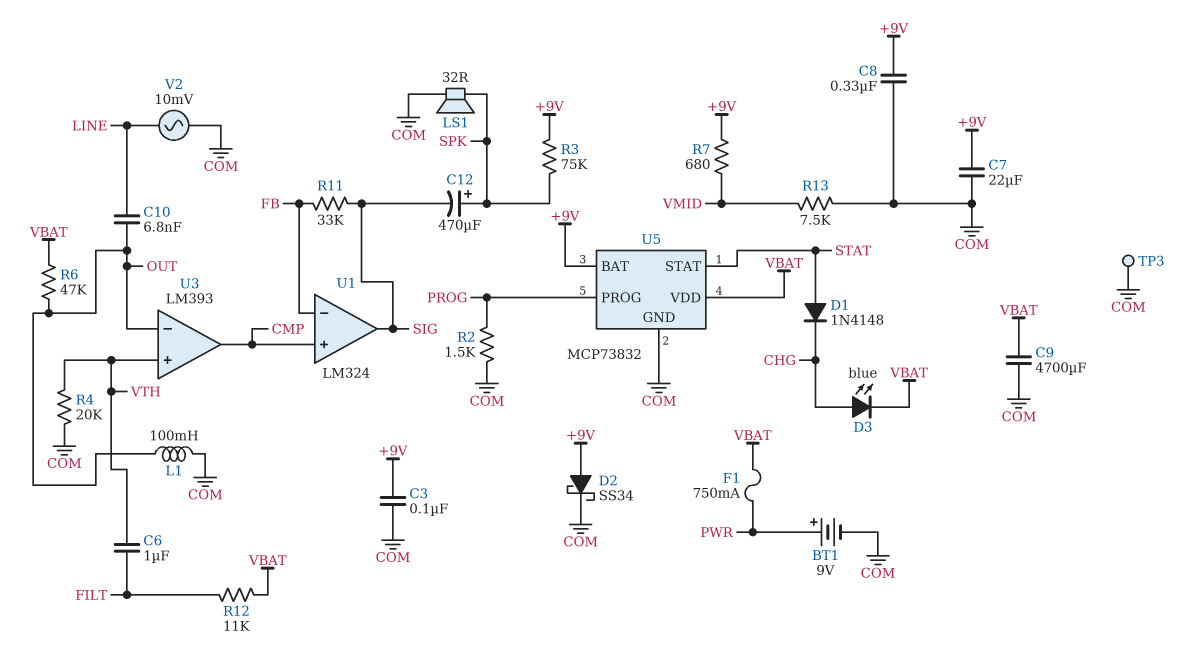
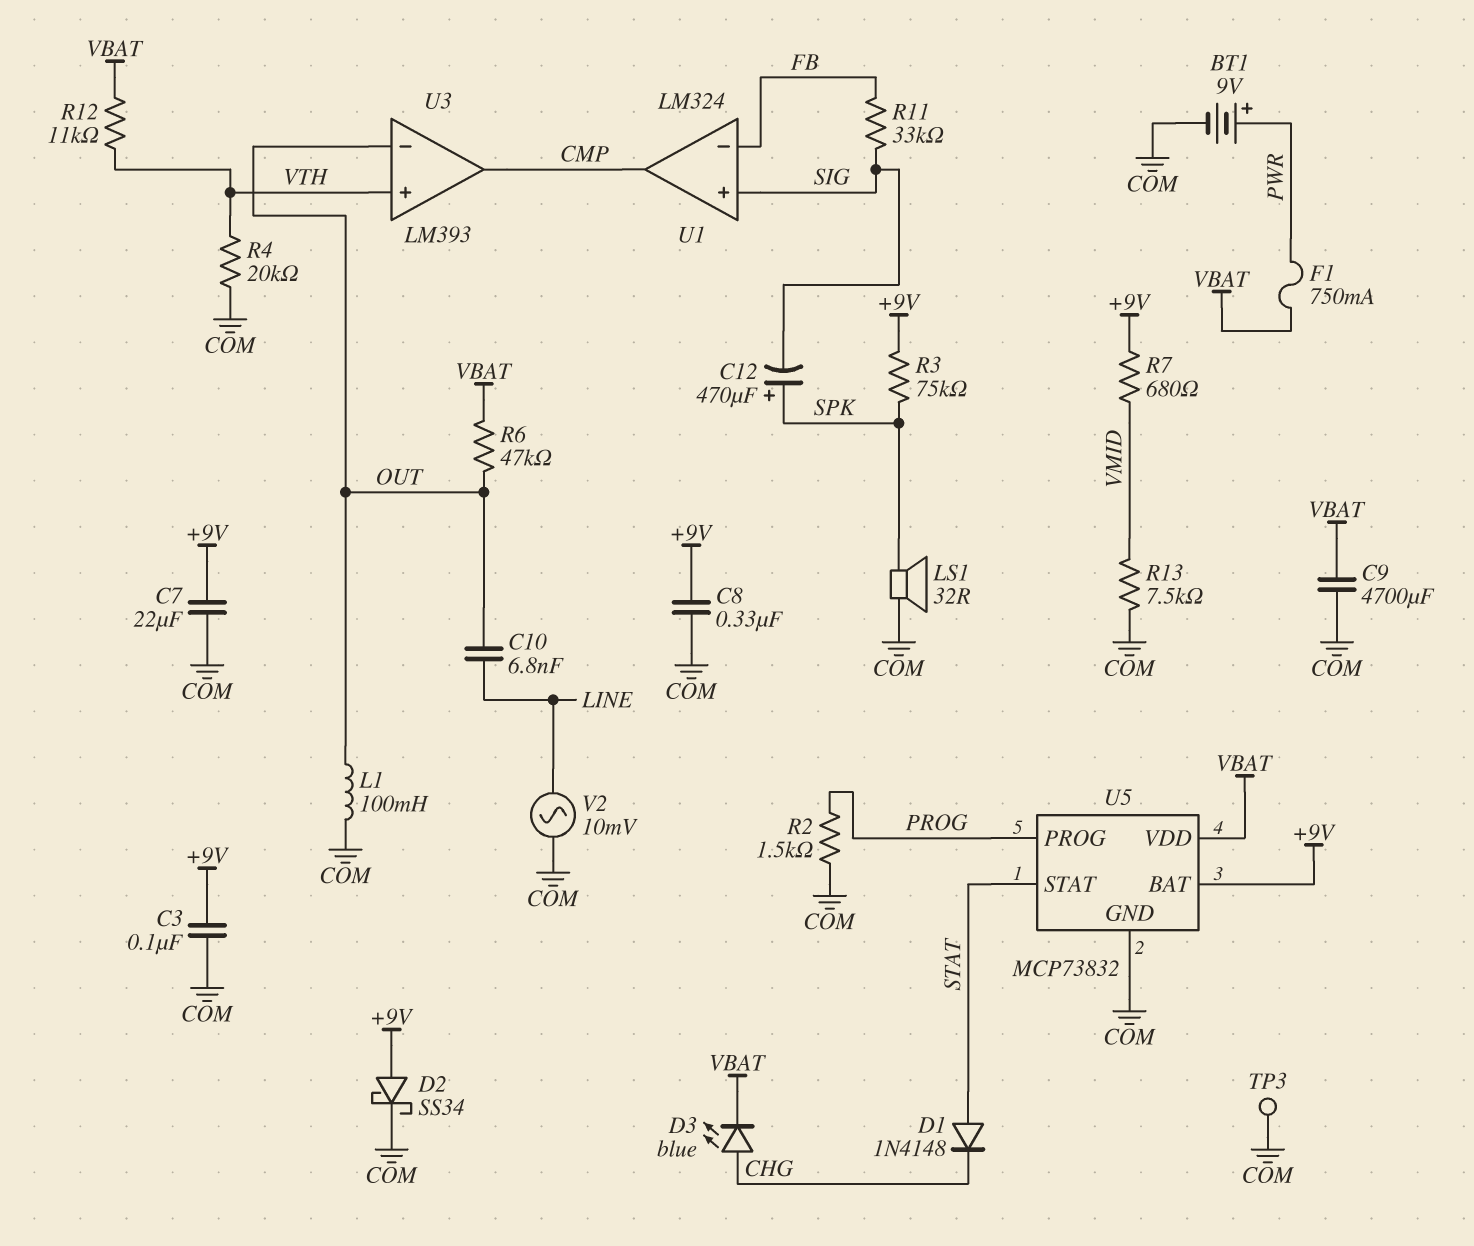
C6: 1uF (FILT, VTH) -> none
R12: 11k (FILT, VBAT) -> 11k (VBAT, VTH)
U1 pin in+: CMP -> SIG
U1 pin out: SIG -> CMP

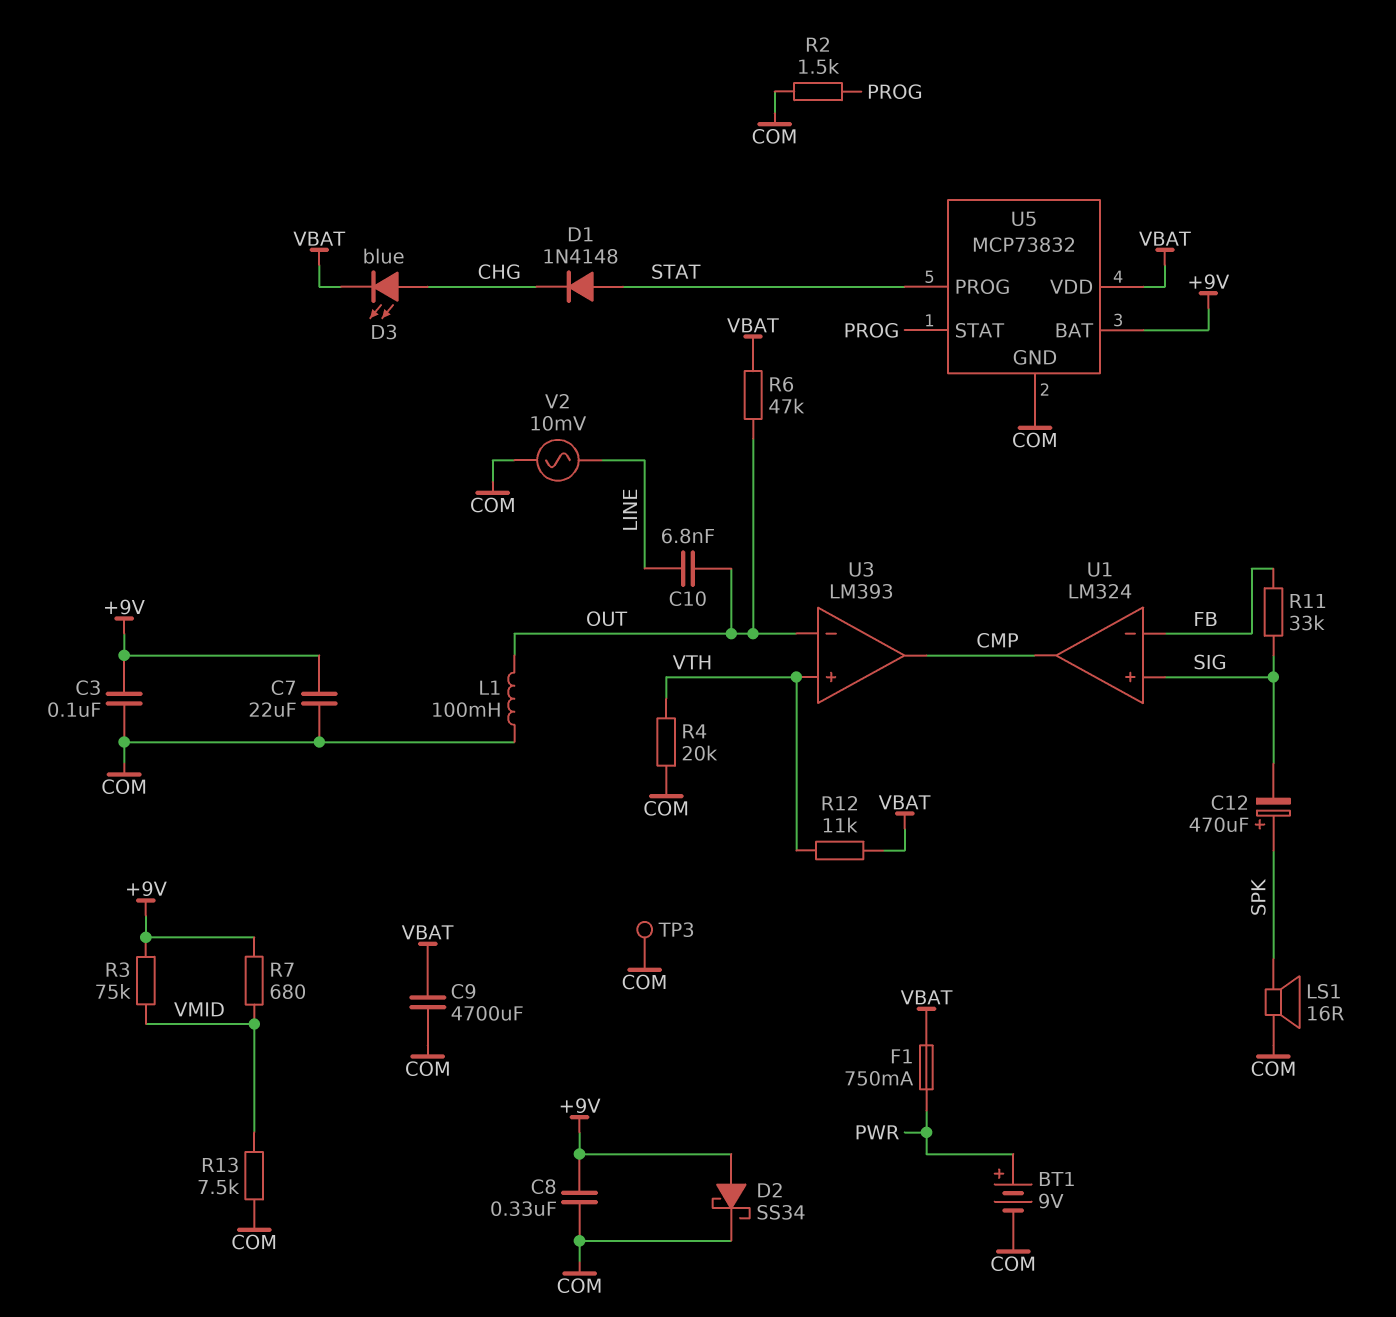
LS1: speaker 32R (COM, SPK) -> speaker 16R (COM, SPK)
R3: 75k (+9V, SPK) -> 75k (+9V, VMID)
U5 pin PROG: PROG -> STAT
U5 pin STAT: STAT -> PROG

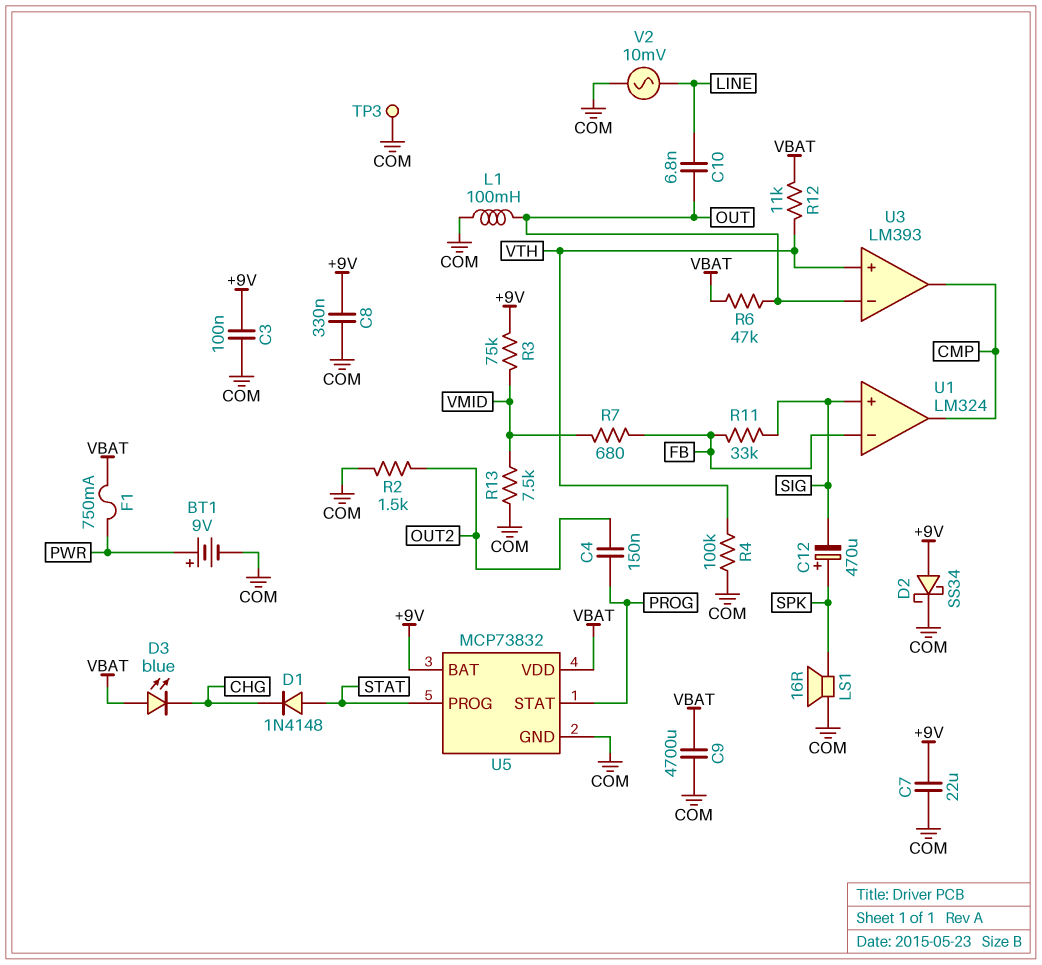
C4: none -> 150nF (OUT2, PROG)
D3: LED blue (A CHG, K VBAT) -> LED blue (A VBAT, K CHG)
R2: 1.5k (COM, PROG) -> 1.5k (COM, OUT2)
R4: 20k (COM, VTH) -> 100k (COM, VTH)
R7: 680 (+9V, VMID) -> 680 (FB, VMID)

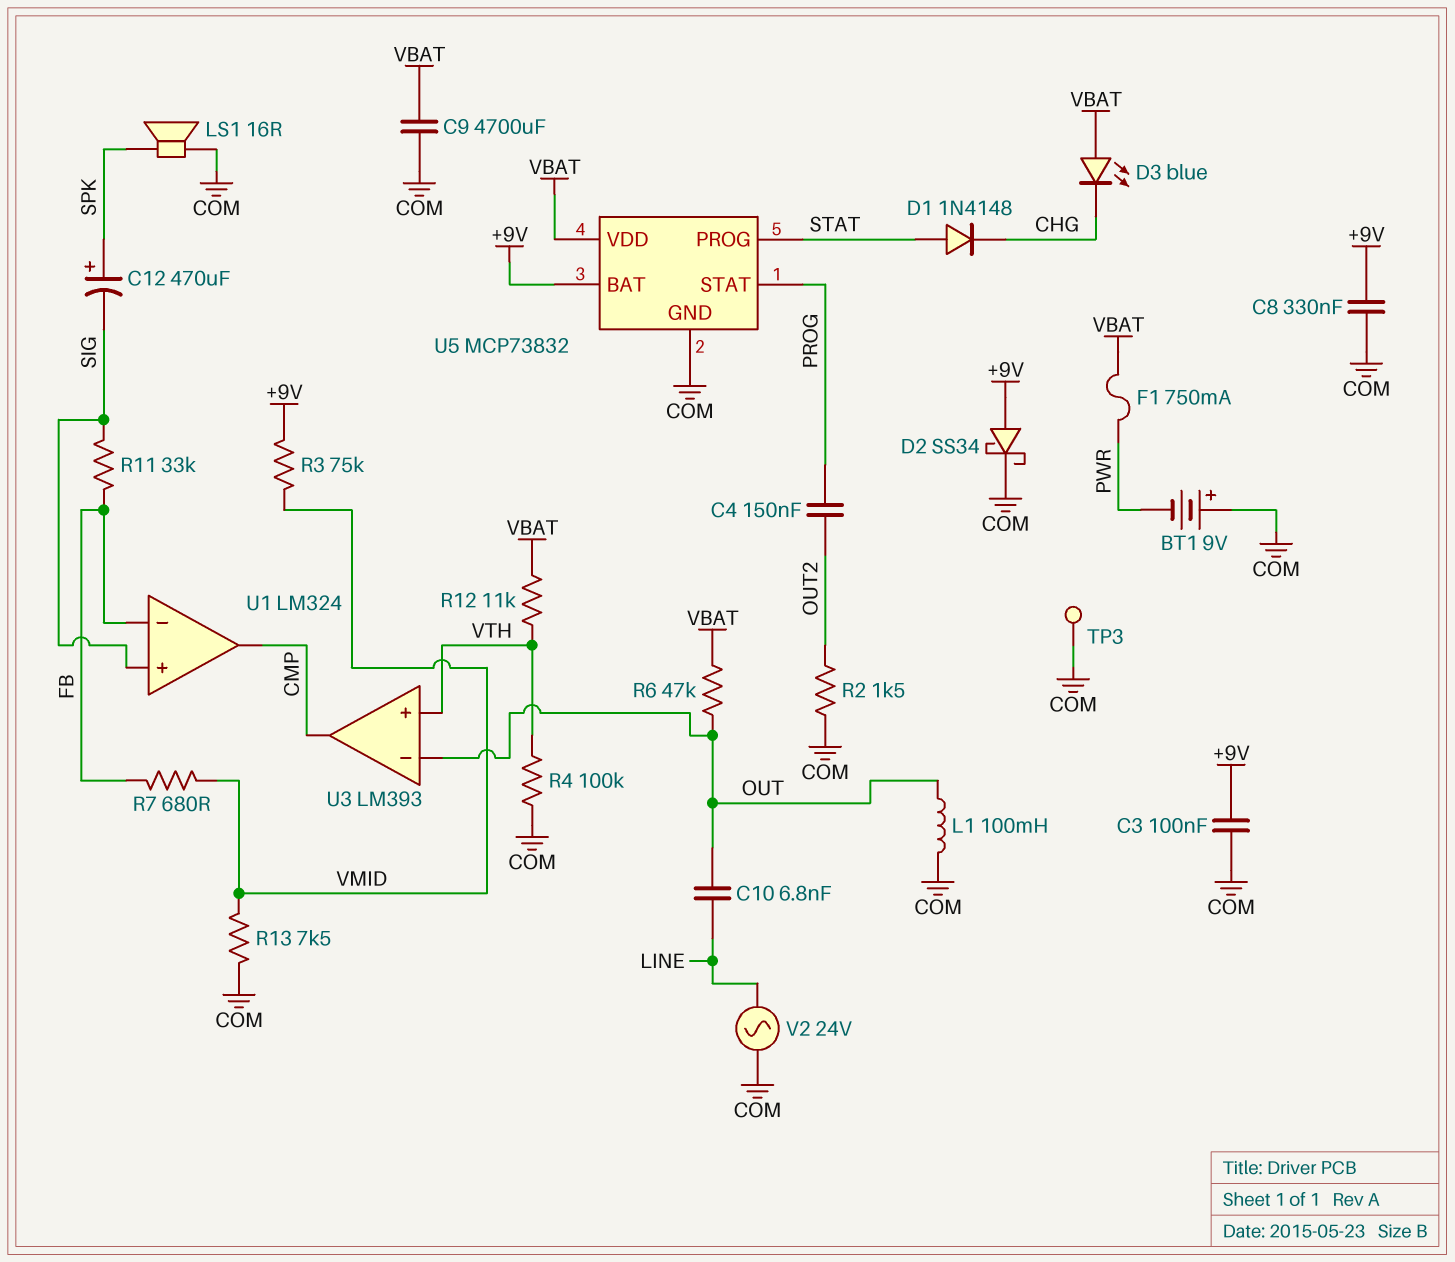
BT1: 9V (plus PWR, minus COM) -> 9V (plus COM, minus PWR)
C7: 22uF (+9V, COM) -> none
V2: AC 10mV (COM, LINE) -> AC 24V (COM, LINE)

